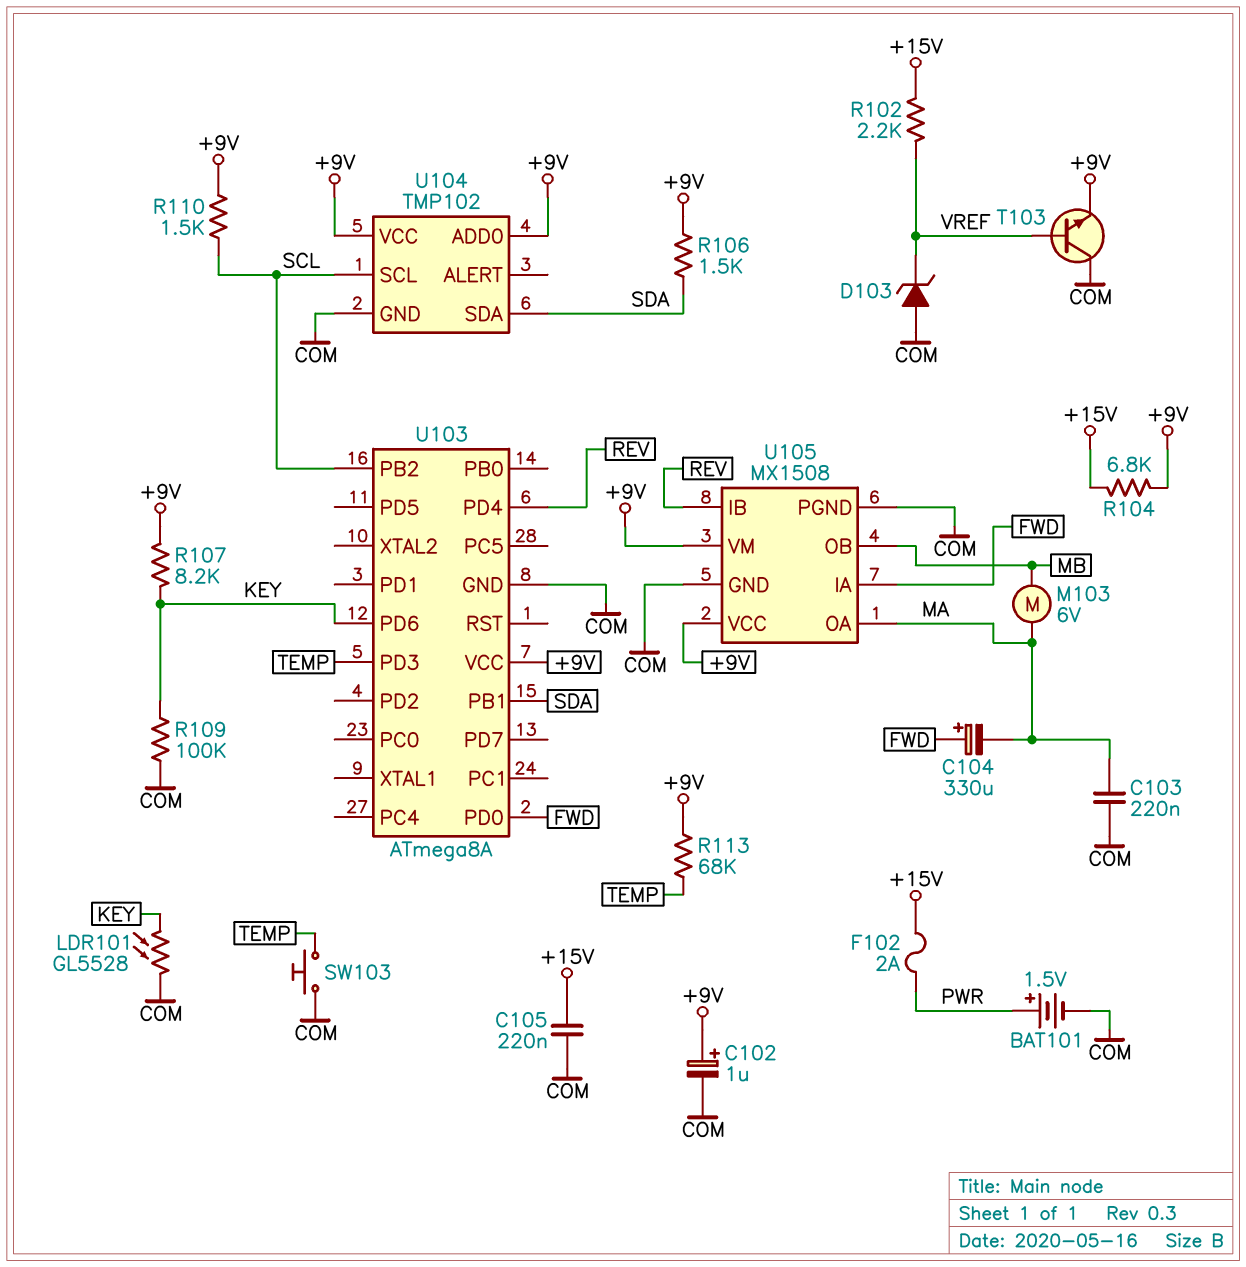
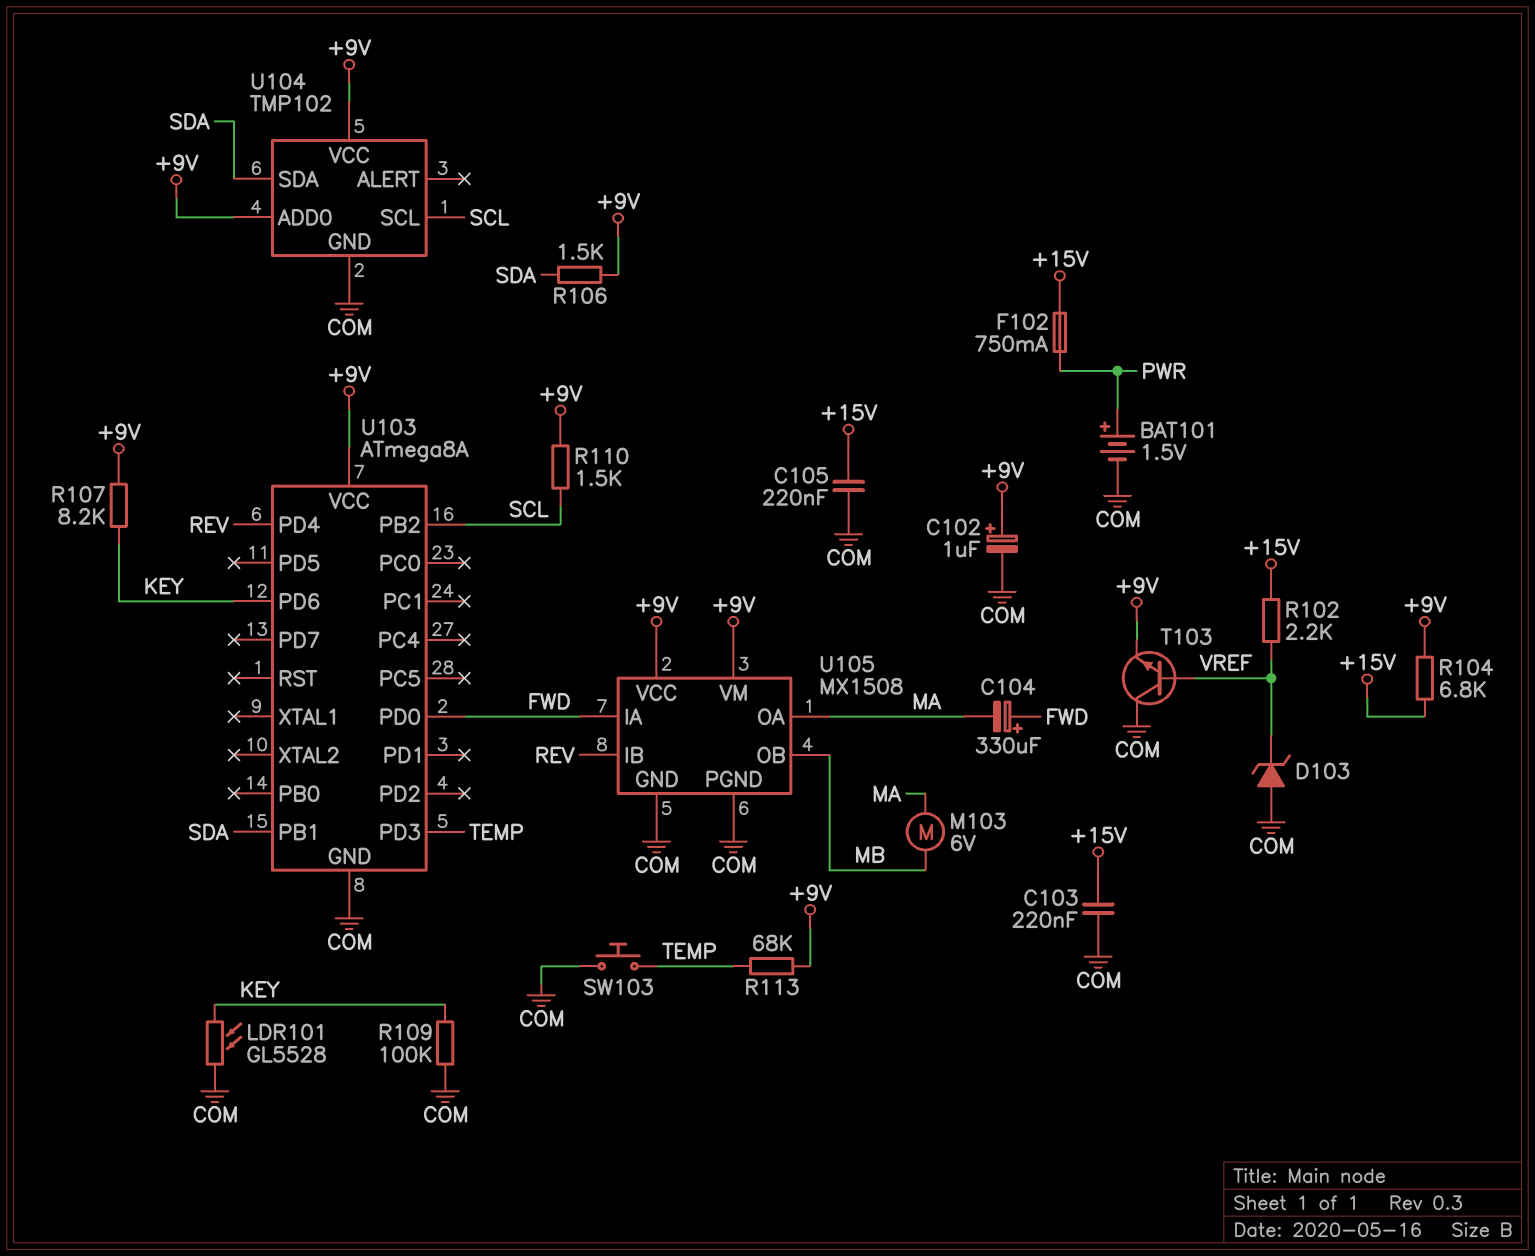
C103: 220nF (COM, MA) -> 220nF (+15V, COM)
F102: 2A (+15V, PWR) -> 750mA (+15V, PWR)

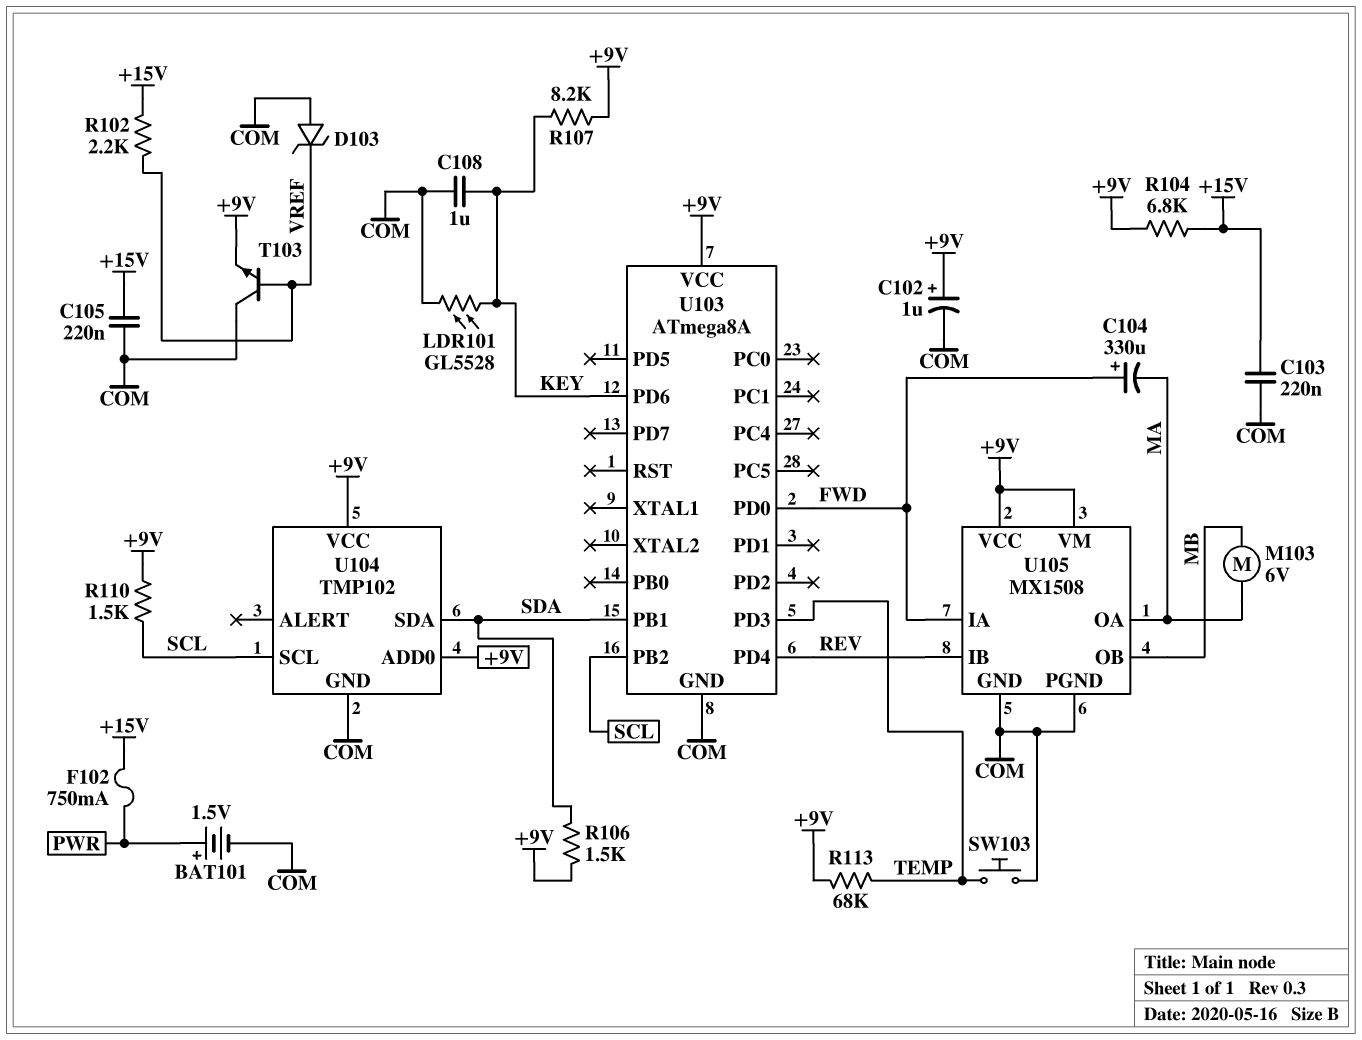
C108: none -> 1uF (COM, KEY)
R109: 100k (COM, KEY) -> none

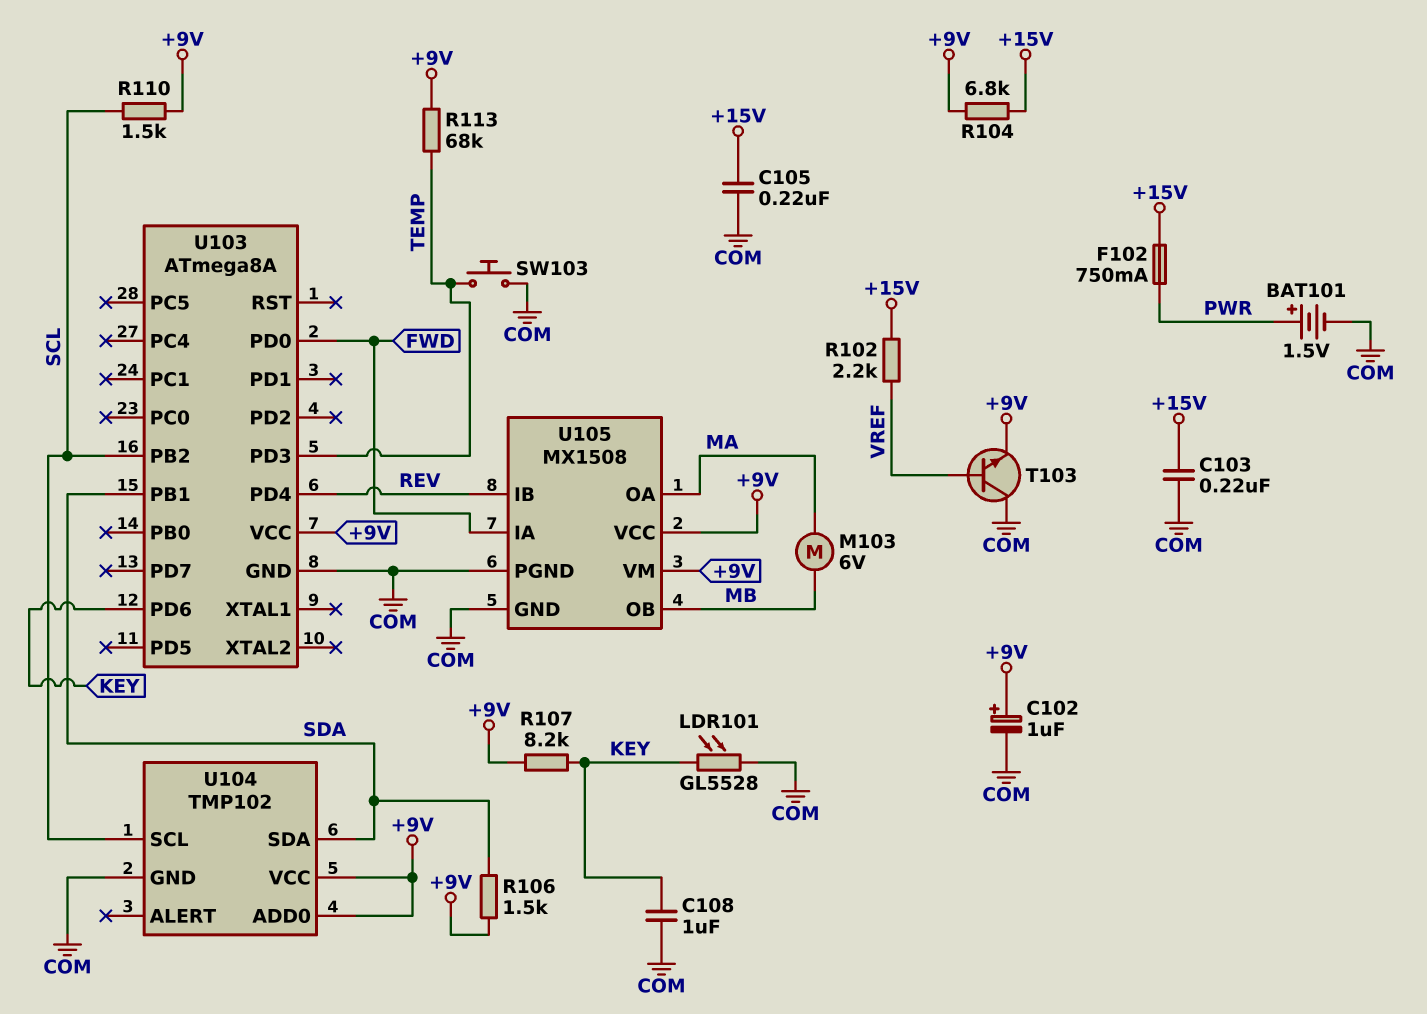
C104: 330uF (plus FWD, minus MA) -> none
D103: zener (A COM, K VREF) -> none

